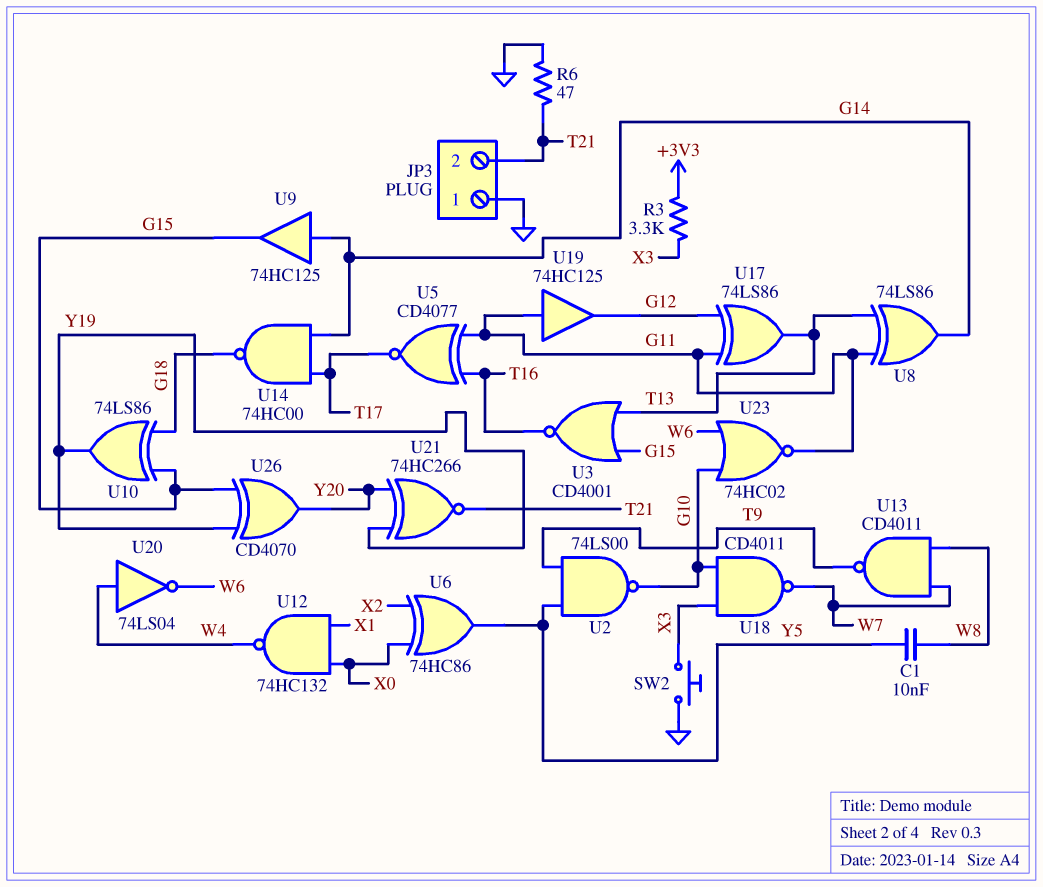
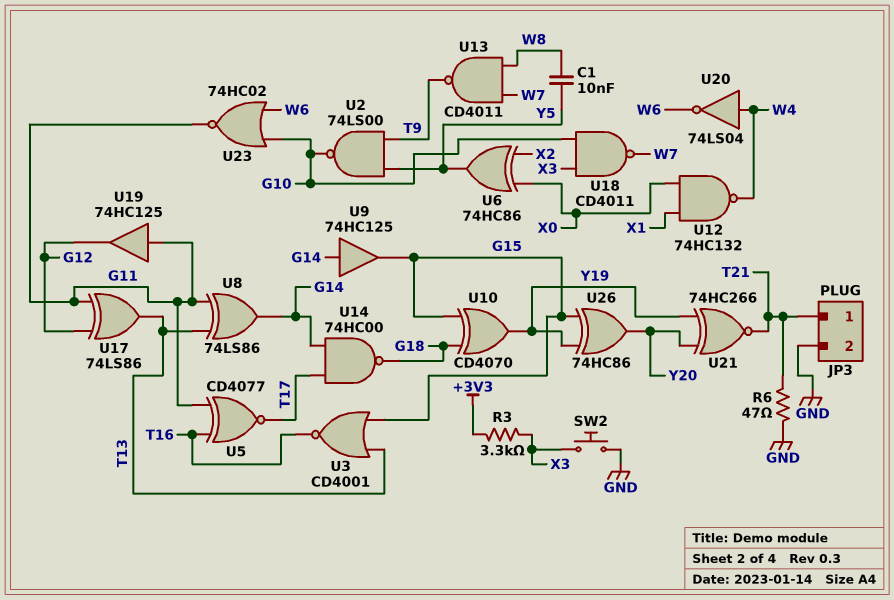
JP3 pin 1: GND -> T21
JP3 pin 2: T21 -> GND
U10: XOR 74LS86 (in G15, in G18, out Y19) -> XOR CD4070 (in G15, in G18, out Y19)
U26: XOR CD4070 (in G15, in Y19, out Y20) -> XOR 74HC86 (in G15, in Y19, out Y20)

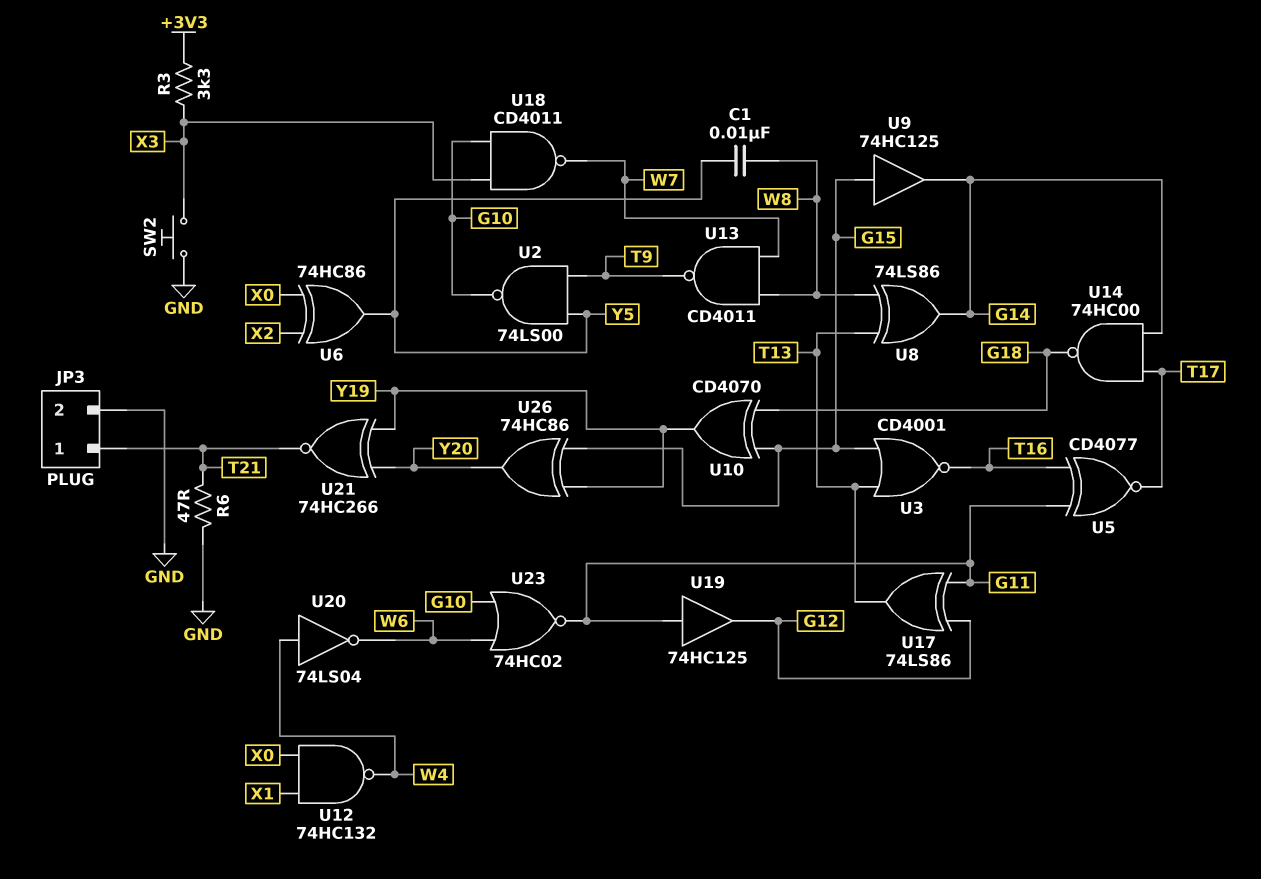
U8: XOR 74LS86 (in G11, in T13, out G14) -> XOR 74LS86 (in T13, in W8, out G14)
U9: buffer 74HC125 (in G14, out G15) -> buffer 74HC125 (in G15, out G14)

